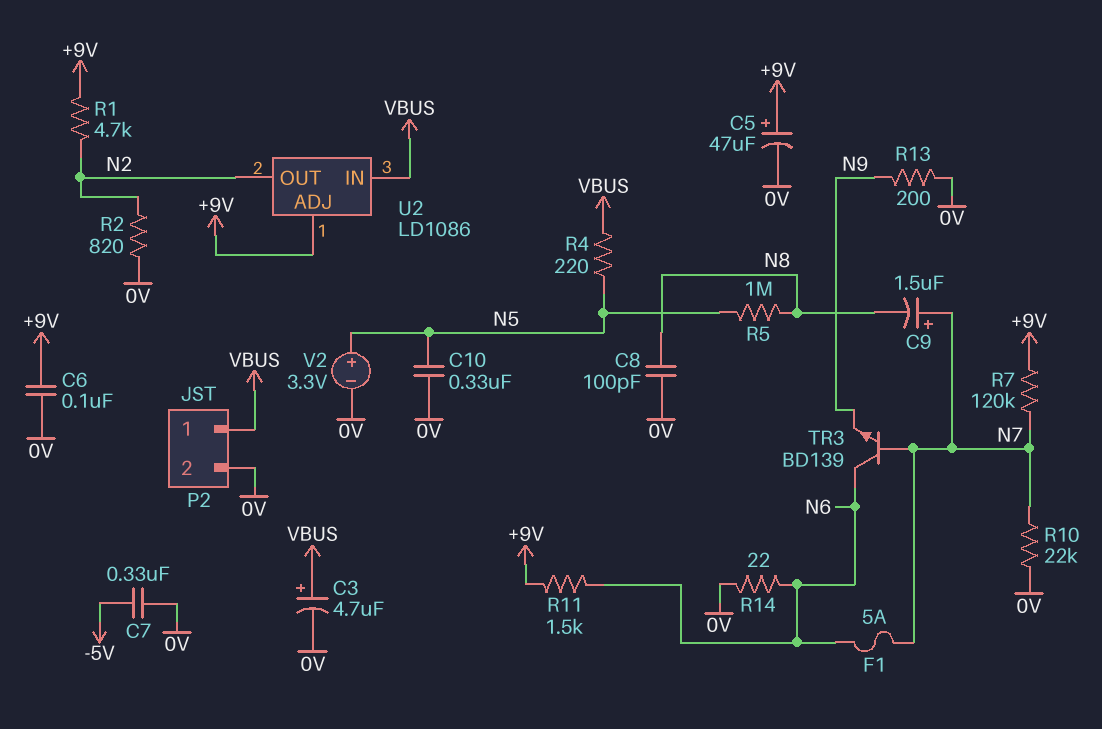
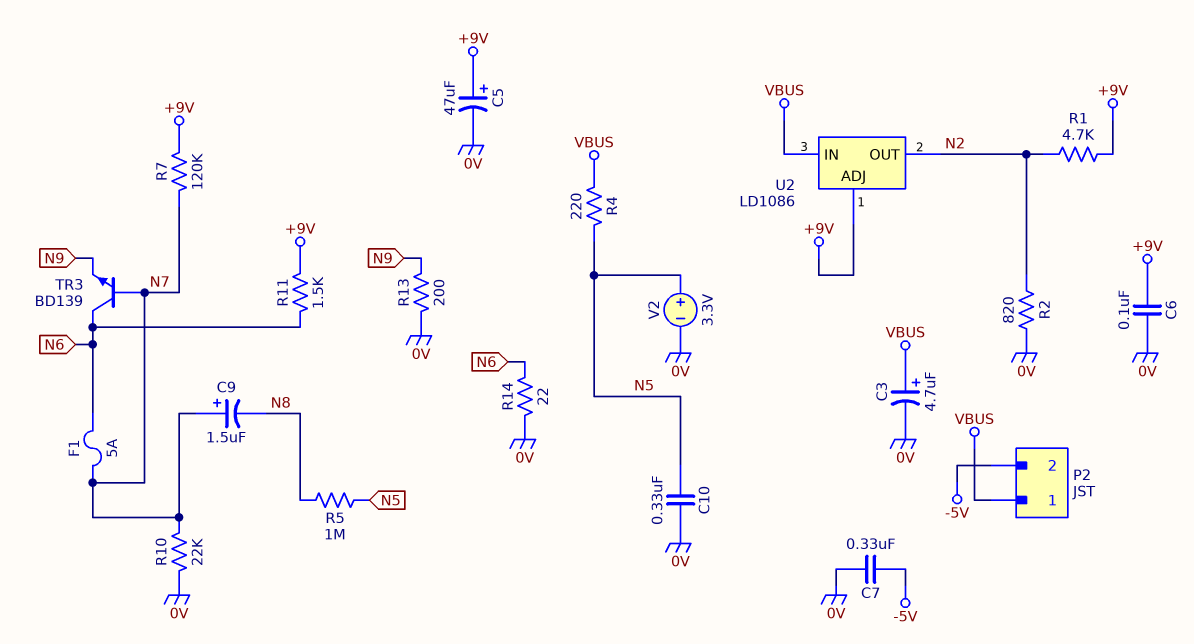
C8: 100pF (0V, N8) -> none
P2 pin 2: 0V -> -5V

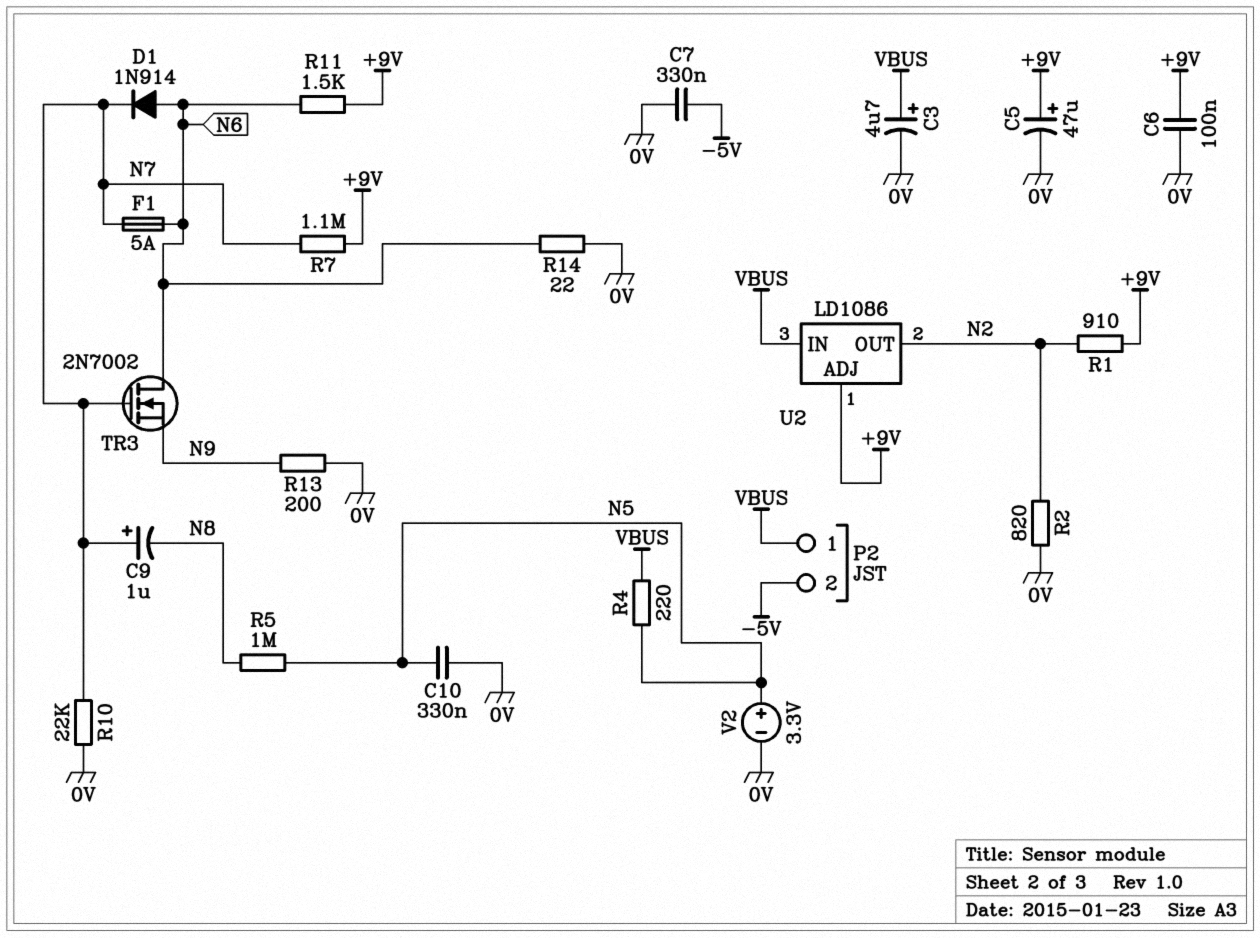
C9: 1.5uF (plus N7, minus N8) -> 1uF (plus N7, minus N8)
D1: none -> diode 1N914 (A N6, K N7)
R1: 4.7k (+9V, N2) -> 910 (+9V, N2)
R7: 120k (+9V, N7) -> 1.1M (+9V, N7)
TR3: NPN BD139 (B N7, C N6, E N9) -> NMOS 2N7002 (G N7, D N6, S N9)

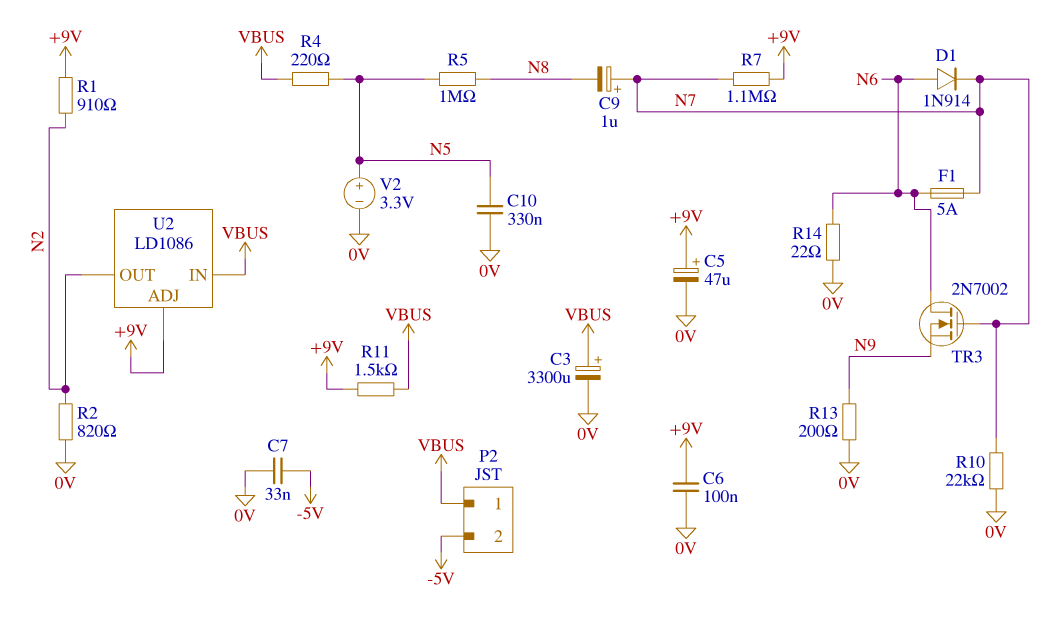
C3: 4.7uF (plus VBUS, minus 0V) -> 3300uF (plus VBUS, minus 0V)
C7: 330nF (-5V, 0V) -> 33nF (-5V, 0V)
R11: 1.5k (+9V, N6) -> 1.5k (+9V, VBUS)

